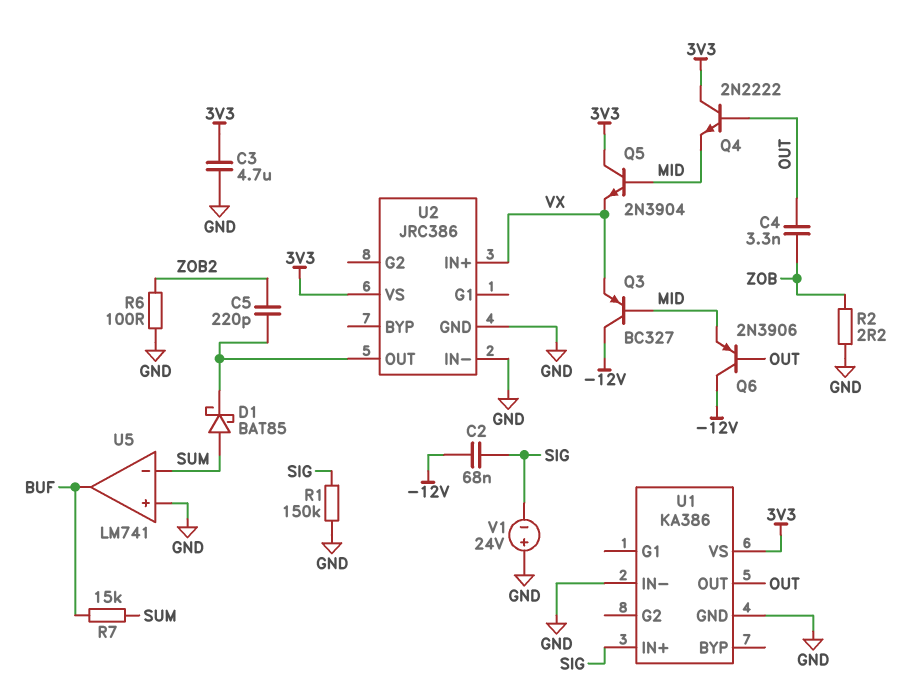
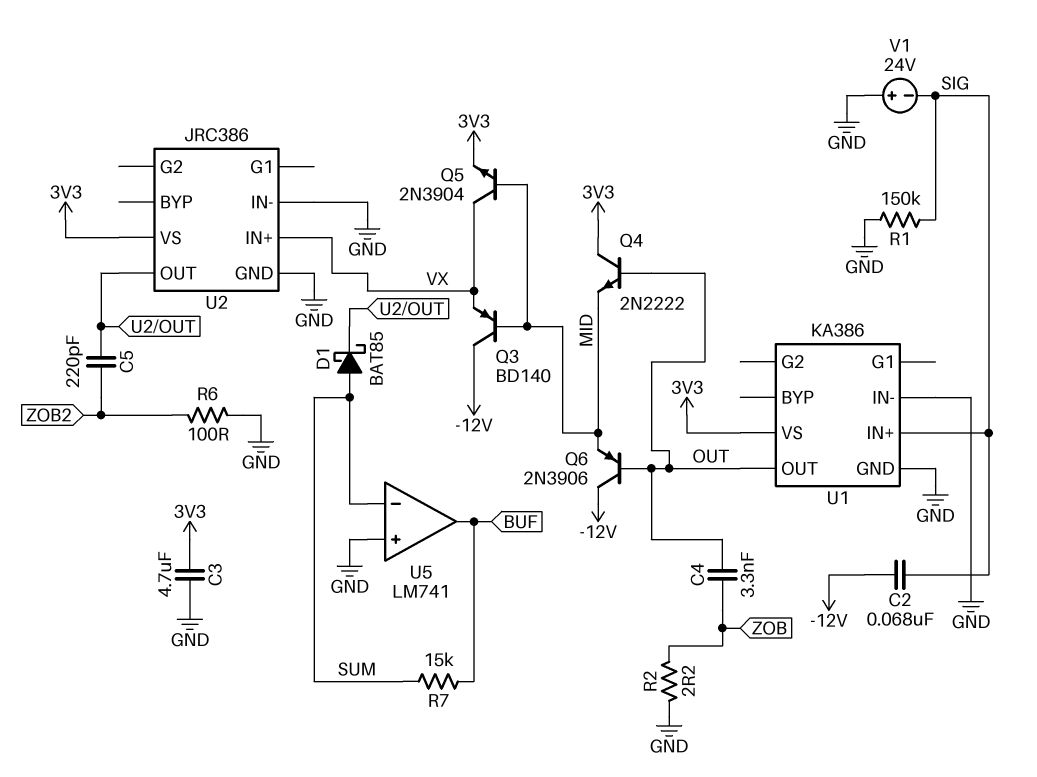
Q3: PNP BC327 (B MID, C -12V, E VX) -> PNP BD140 (B MID, C -12V, E VX)
Q5: NPN 2N3904 (B MID, C 3V3, E VX) -> NPN 2N3904 (B MID, C VX, E 3V3)

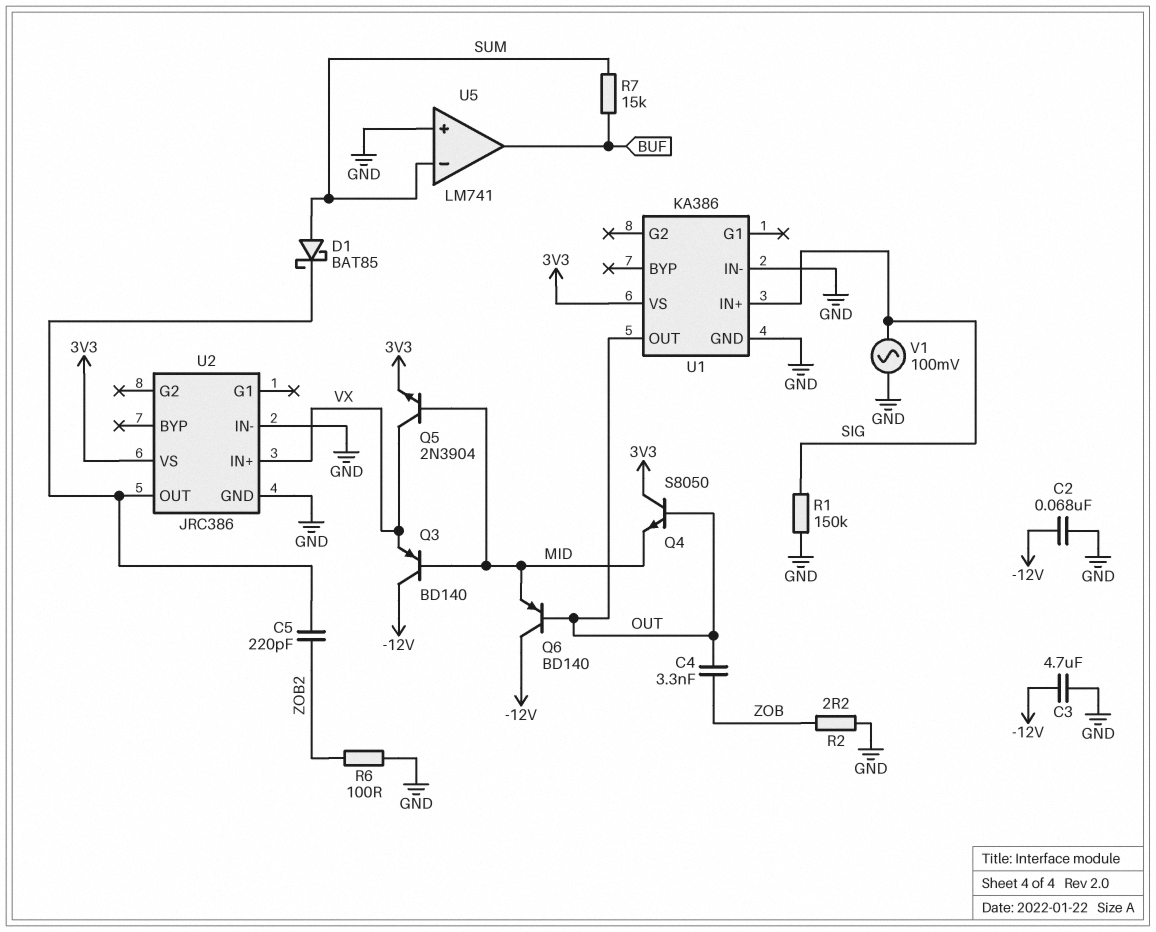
C2: 68nF (-12V, SIG) -> 68nF (-12V, GND)
C3: 4.7uF (3V3, GND) -> 4.7uF (-12V, GND)
Q4: NPN 2N2222 (B OUT, C 3V3, E MID) -> NPN S8050 (B OUT, C 3V3, E MID)
Q6: PNP 2N3906 (B OUT, C -12V, E MID) -> PNP BD140 (B OUT, C -12V, E MID)
V1: 24V (plus GND, minus SIG) -> AC 100mV (GND, SIG)

